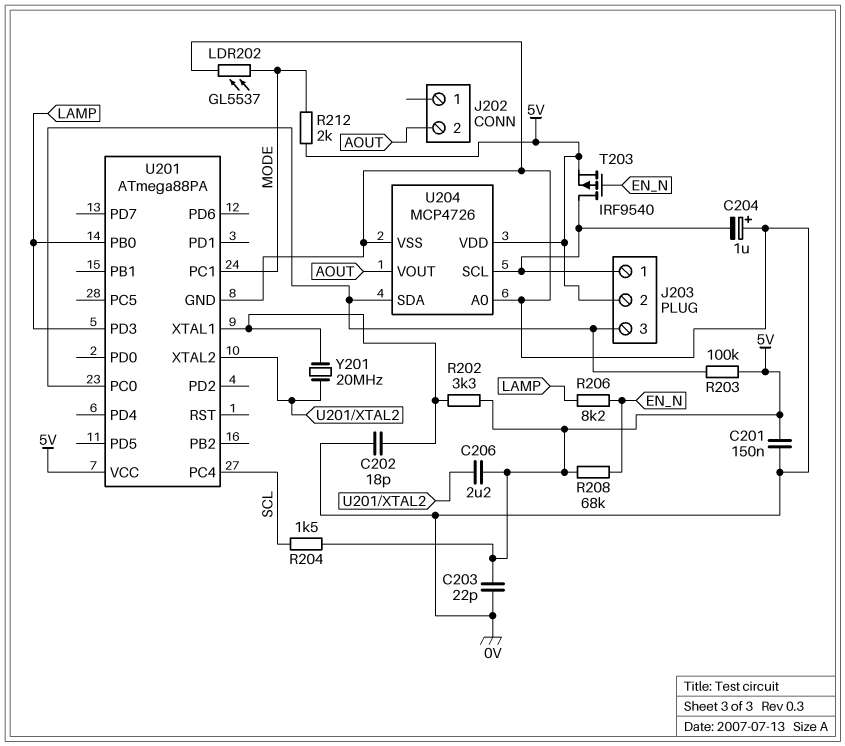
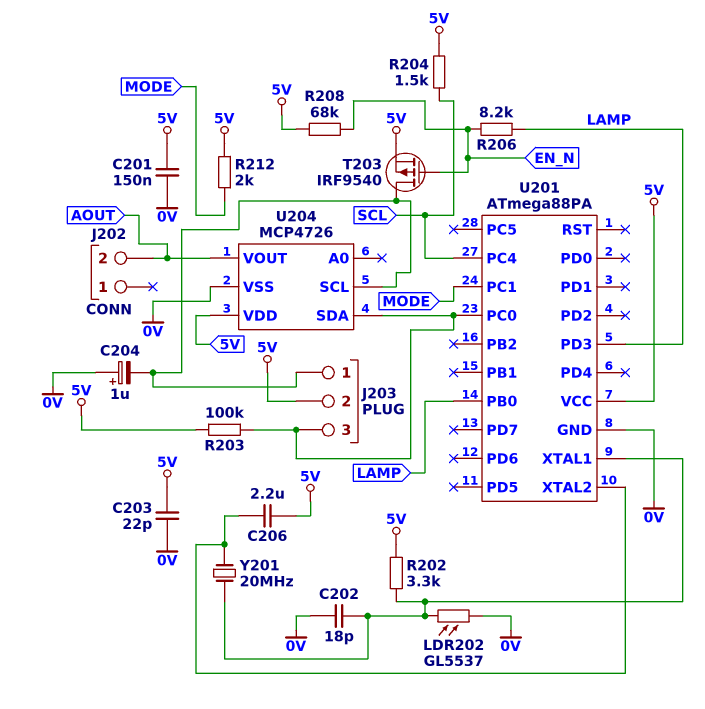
LDR202: GL5537 (0V, MODE) -> GL5537 (0V, U201/XTAL1)
U204 pin A0: 0V -> none

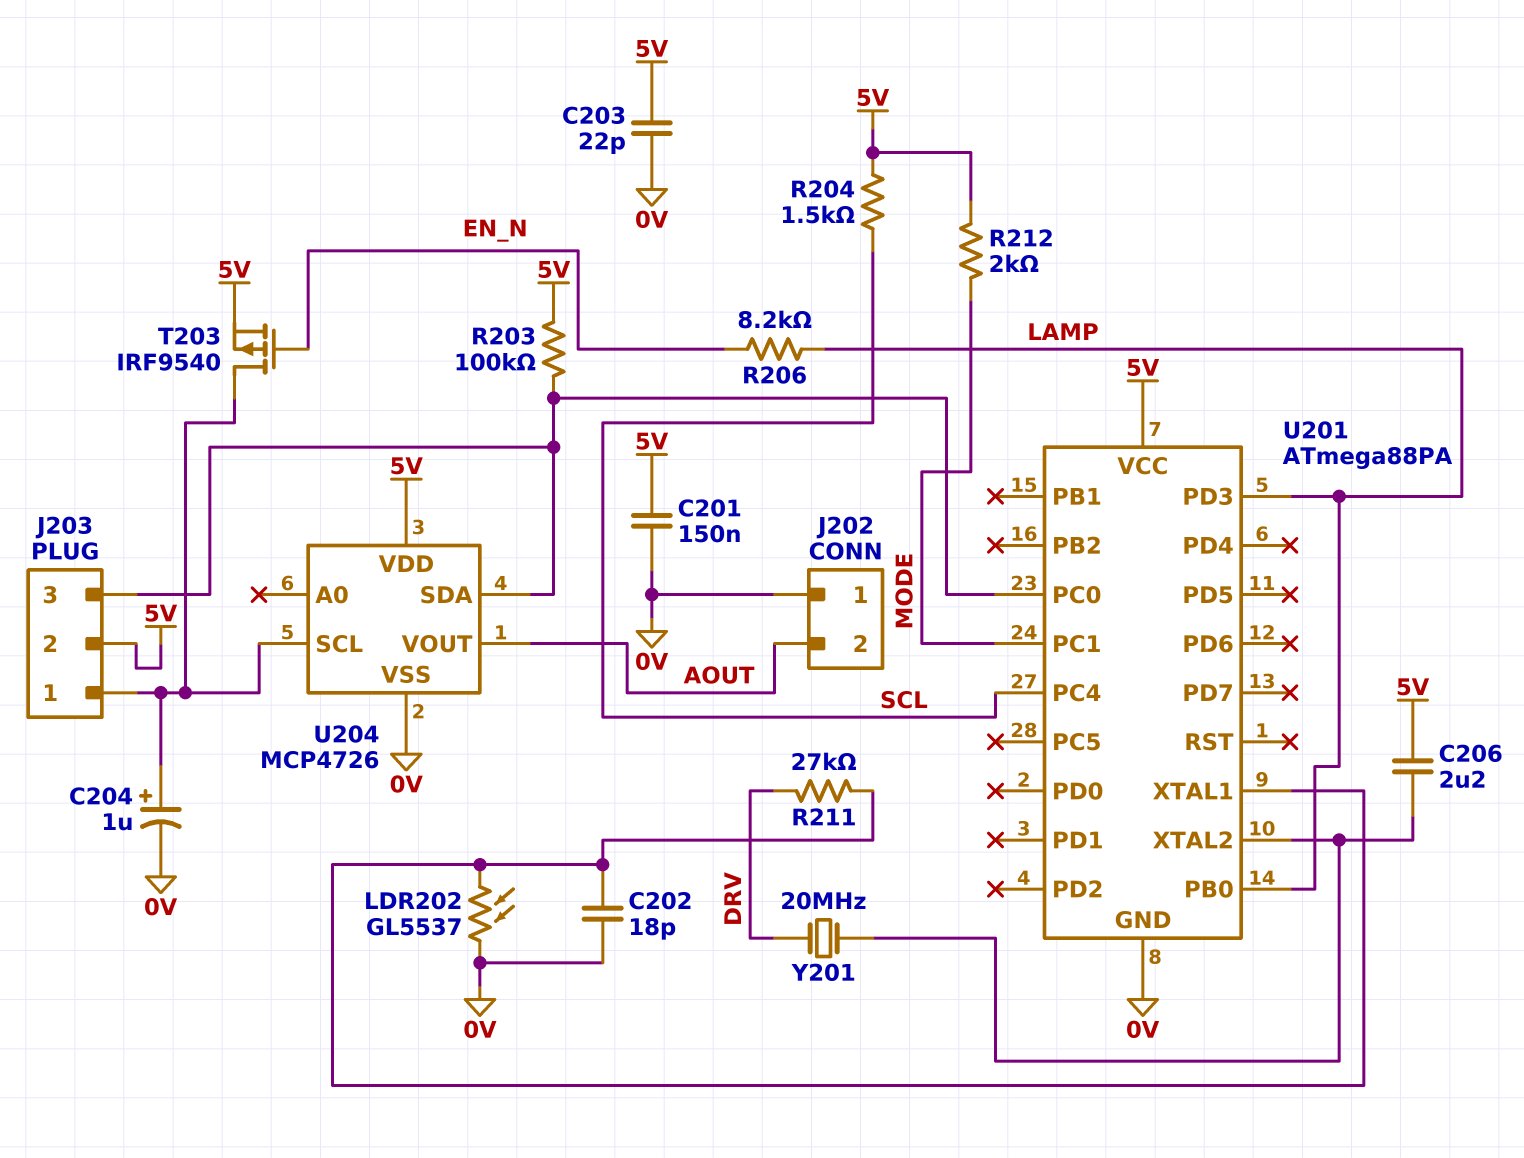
C204: 1uF (plus 0V, minus J203/1) -> 1uF (plus J203/1, minus 0V)
J202 pin 1: none -> 0V
R202: 3.3k (5V, U201/XTAL1) -> none
R208: 68k (5V, EN_N) -> none
R211: none -> 27k (DRV, U201/XTAL1)
Y201: 20MHz (U201/XTAL1, U201/XTAL2) -> 20MHz (DRV, U201/XTAL2)

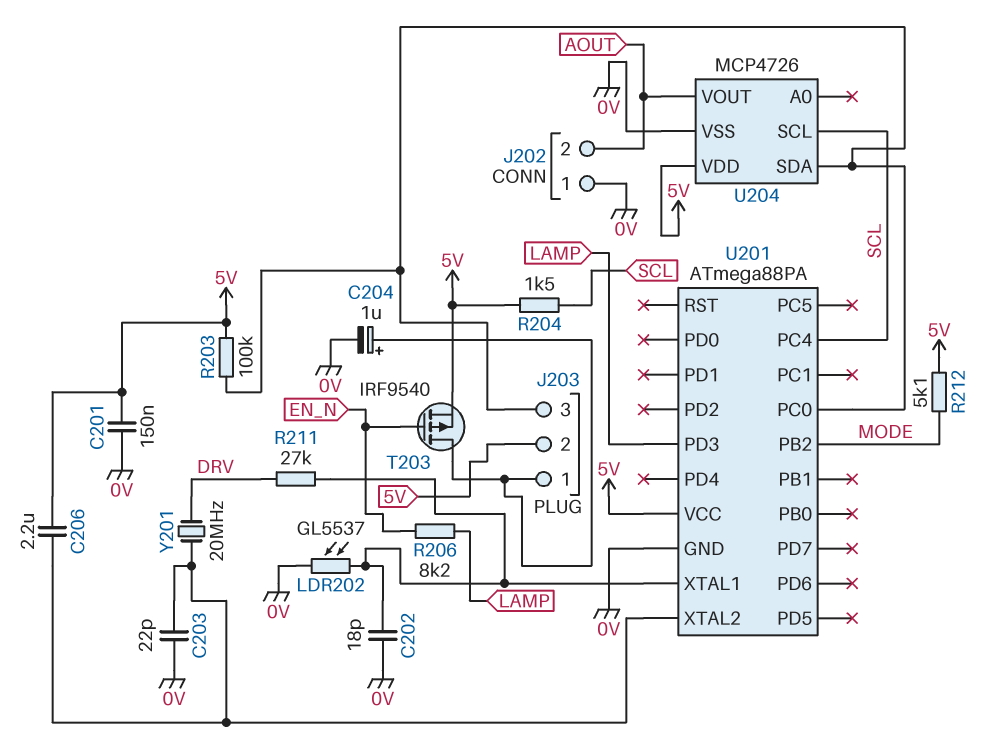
C203: 22pF (0V, 5V) -> 22pF (0V, U201/XTAL2)
R212: 2k (5V, MODE) -> 5.1k (5V, MODE)
U201 pin PB0: LAMP -> none
U201 pin PB2: none -> MODE
U201 pin PC1: MODE -> none
U204 pin SCL: J203/1 -> SCL

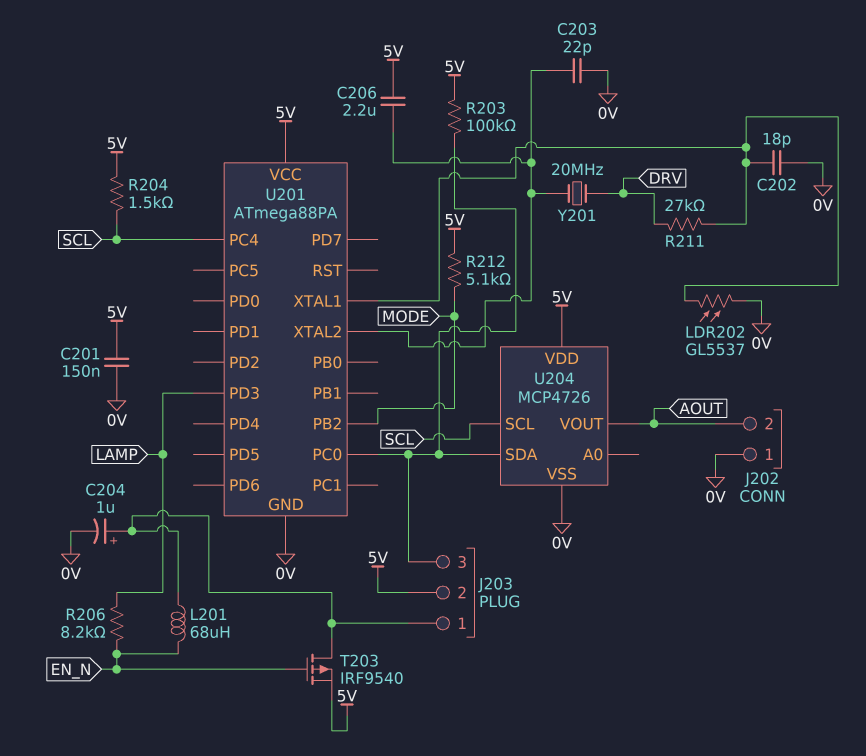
L201: none -> 68uH (EN_N, J203/1)

